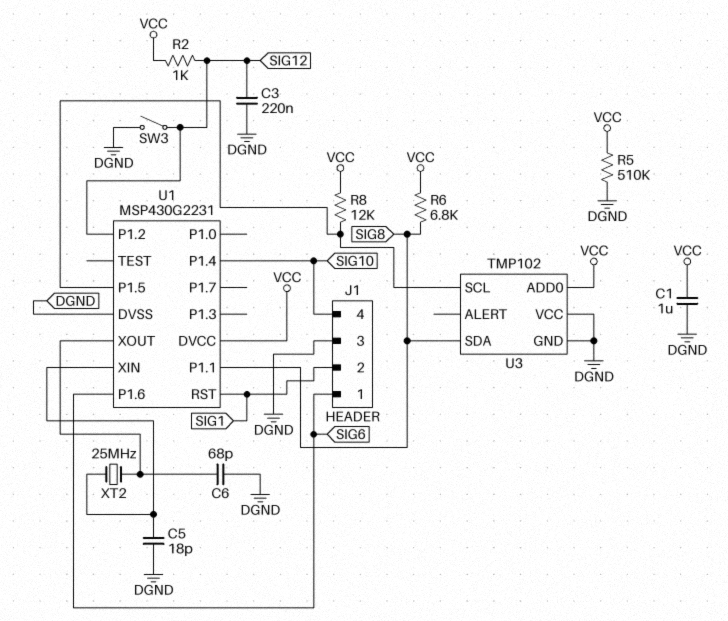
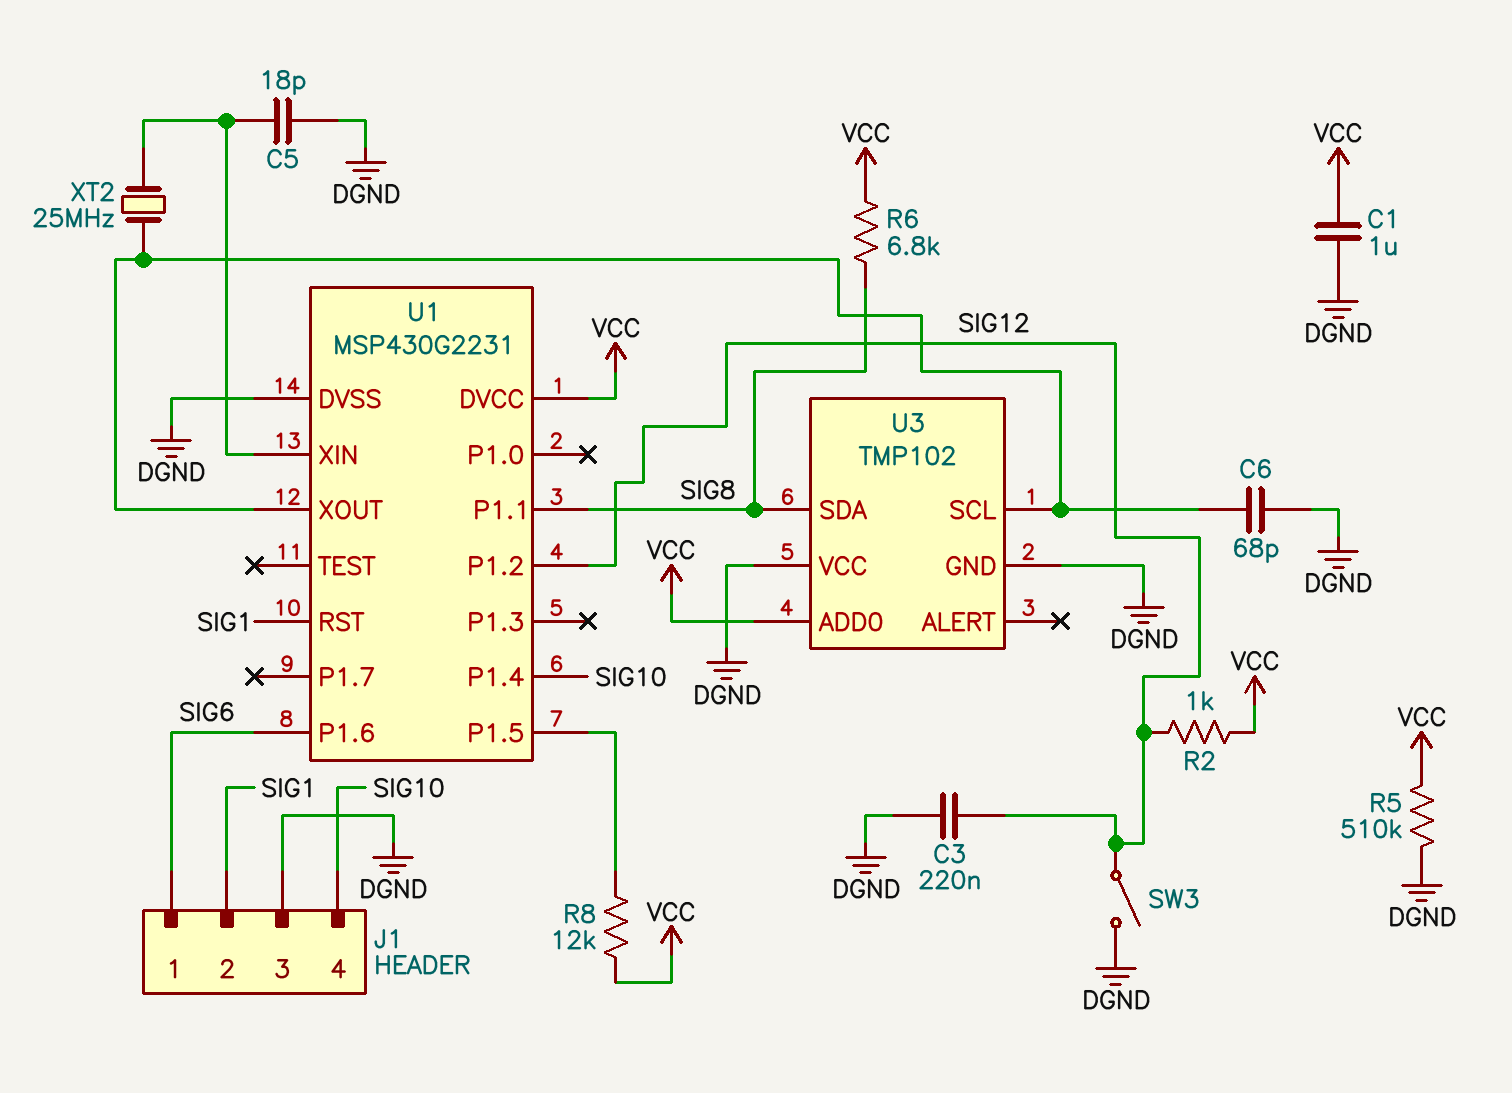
U3 pin SCL: U1/P1.5 -> U1/XOUT

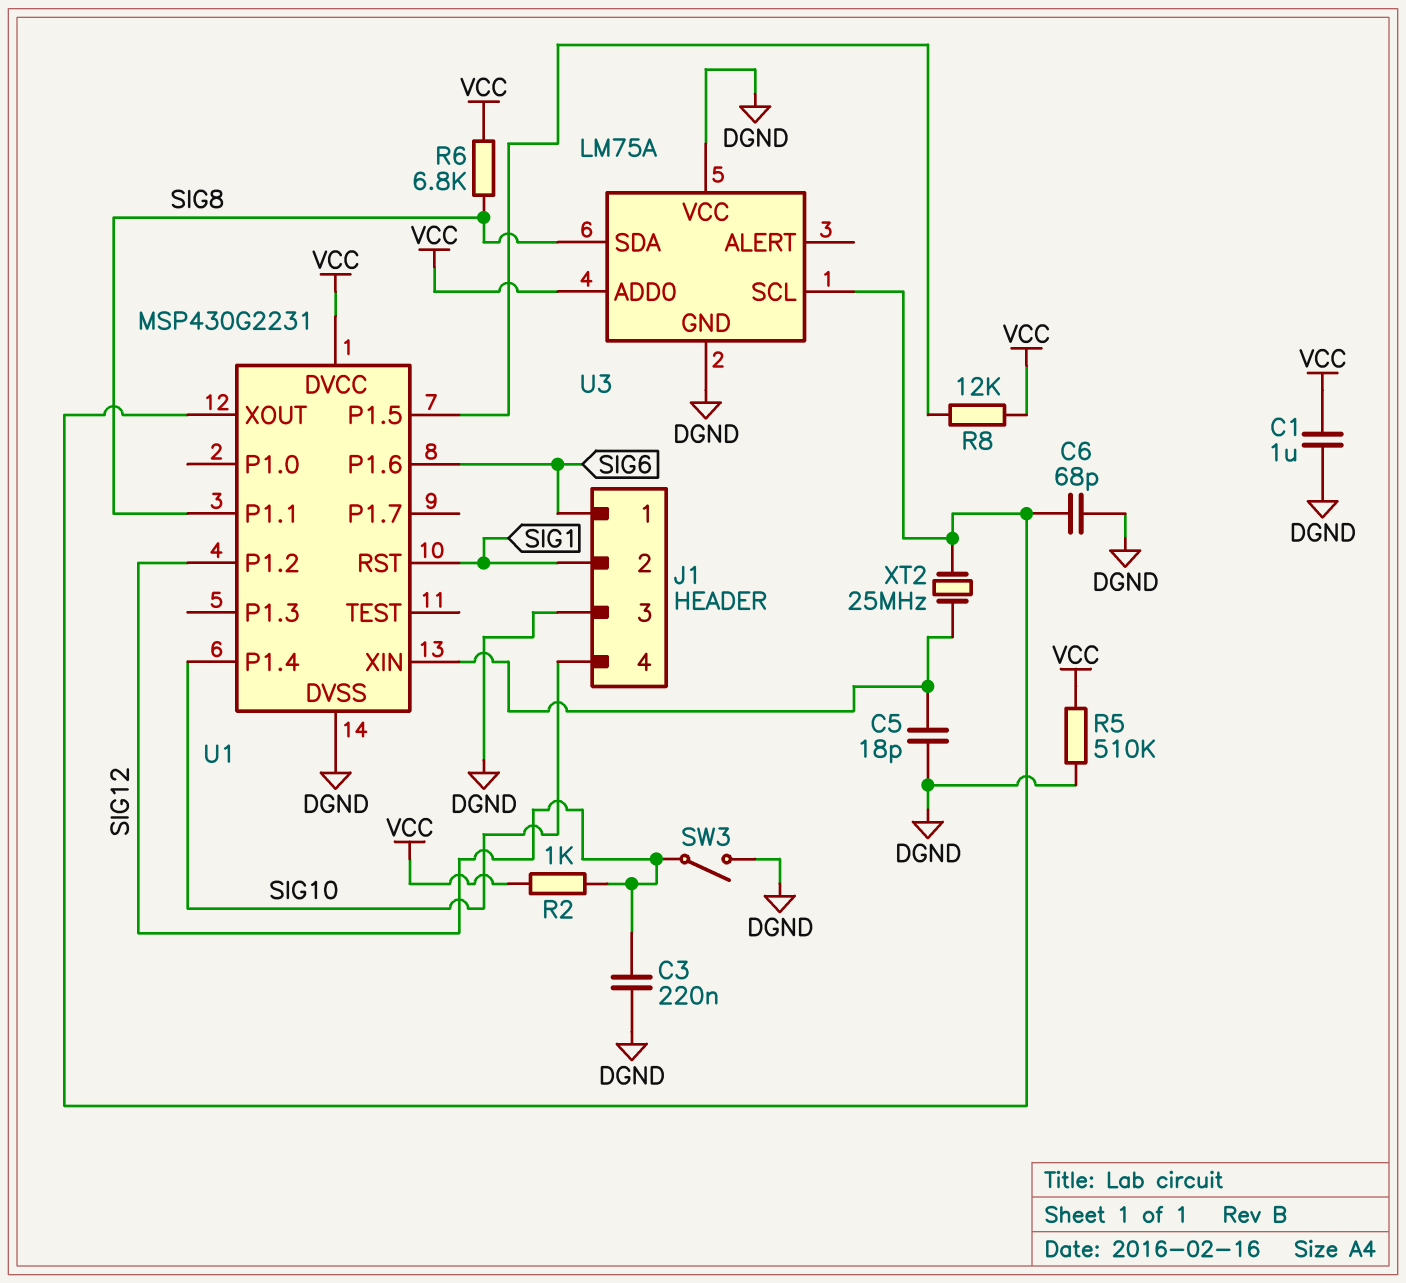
U3: TMP102 -> LM75A

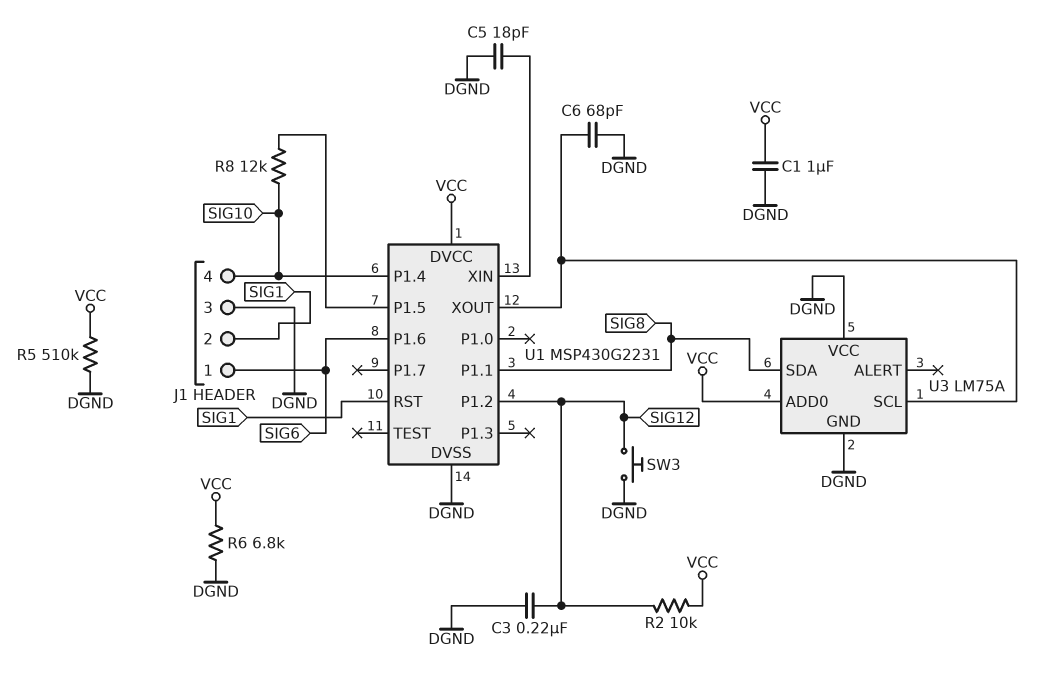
R2: 1k (SIG12, VCC) -> 10k (SIG12, VCC)
R6: 6.8k (SIG8, VCC) -> 6.8k (DGND, VCC)
R8: 12k (U1/P1.5, VCC) -> 12k (SIG10, U1/P1.5)
SW3: switch (DGND, SIG12) -> button (DGND, SIG12)
XT2: 25MHz (U1/XIN, U1/XOUT) -> none

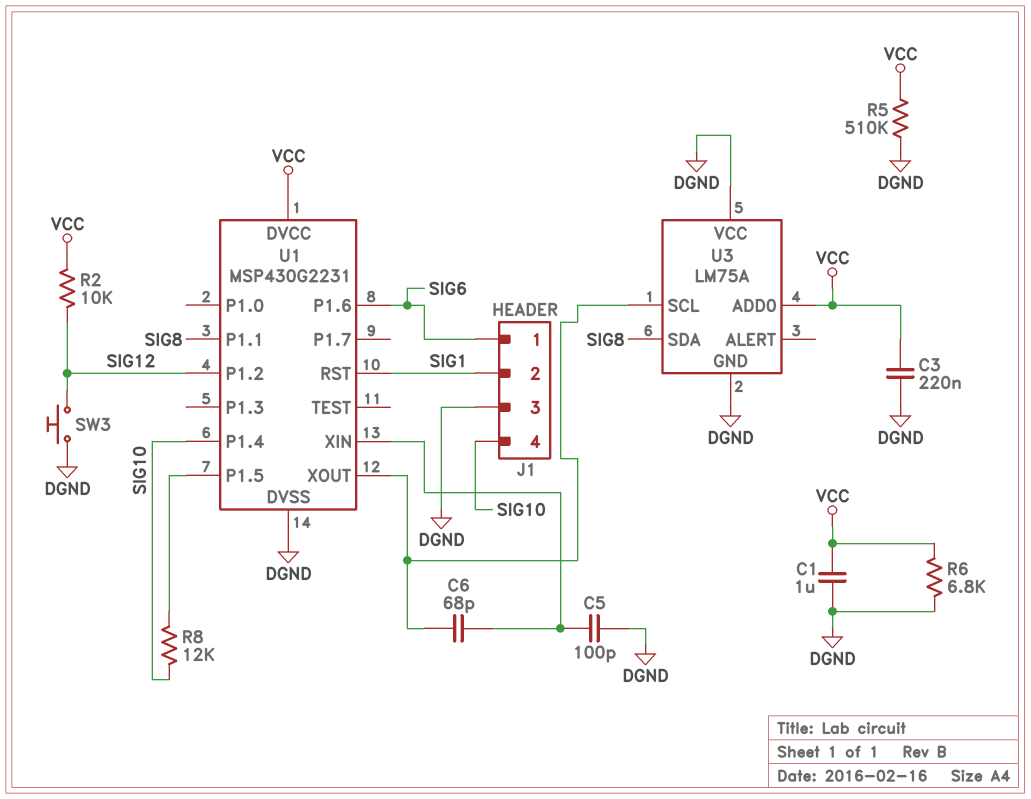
C3: 220nF (DGND, SIG12) -> 220nF (DGND, VCC)
C5: 18pF (DGND, U1/XIN) -> 100pF (DGND, U1/XIN)
C6: 68pF (DGND, U1/XOUT) -> 68pF (U1/XIN, U1/XOUT)

